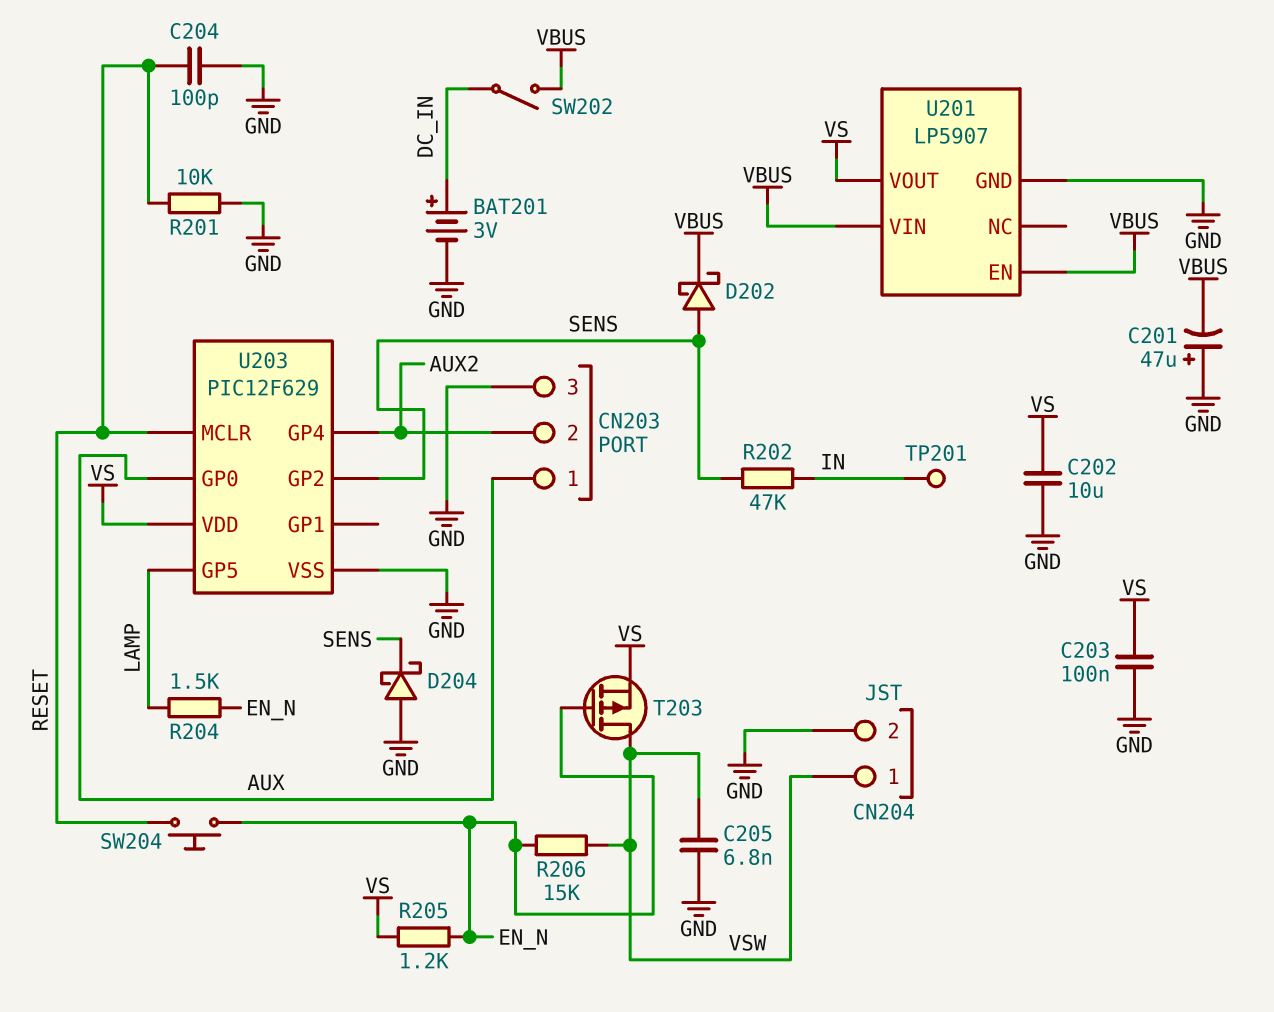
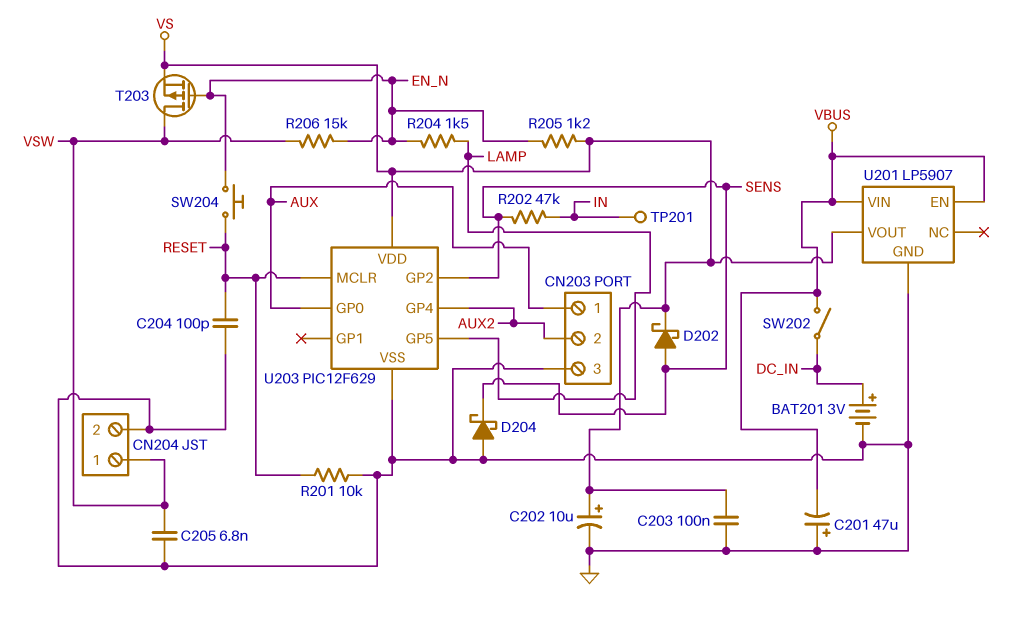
C202: 10uF (GND, VS) -> 10uF (plus VS, minus GND)
D202: schottky (A SENS, K VBUS) -> schottky (A SENS, K VS)

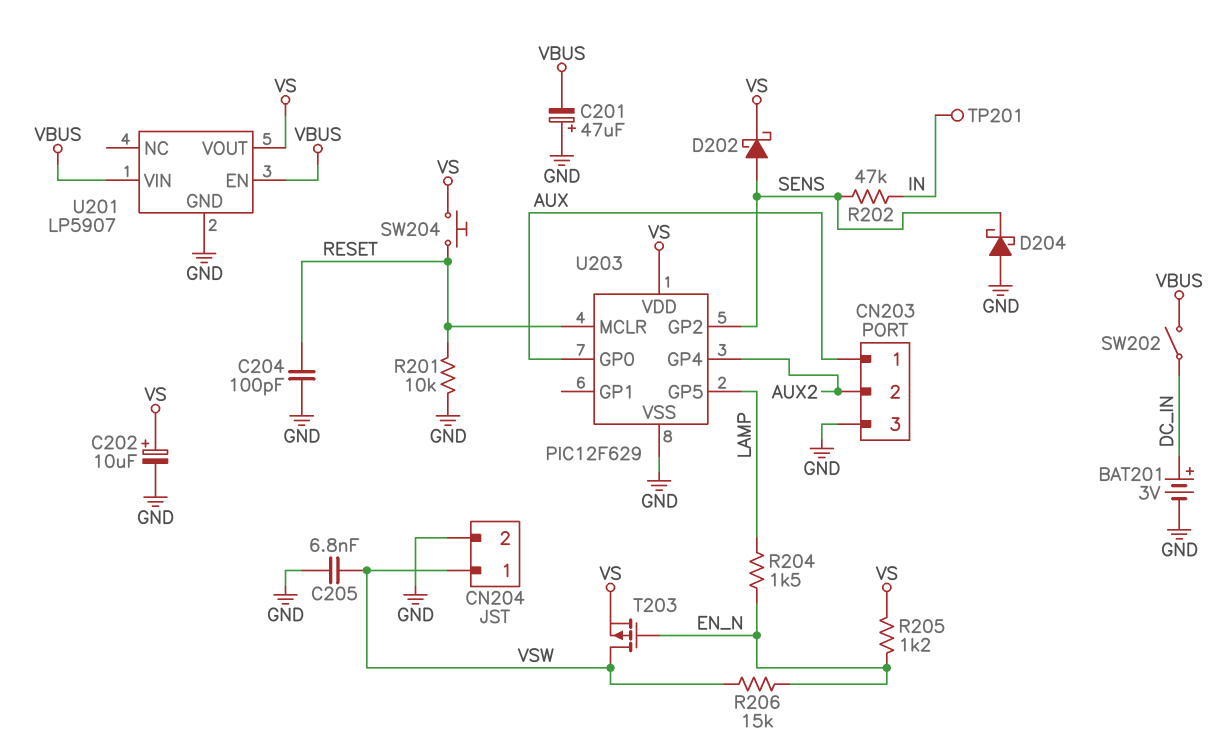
C203: 100nF (GND, VS) -> none
SW204: button (EN_N, RESET) -> button (RESET, VS)

